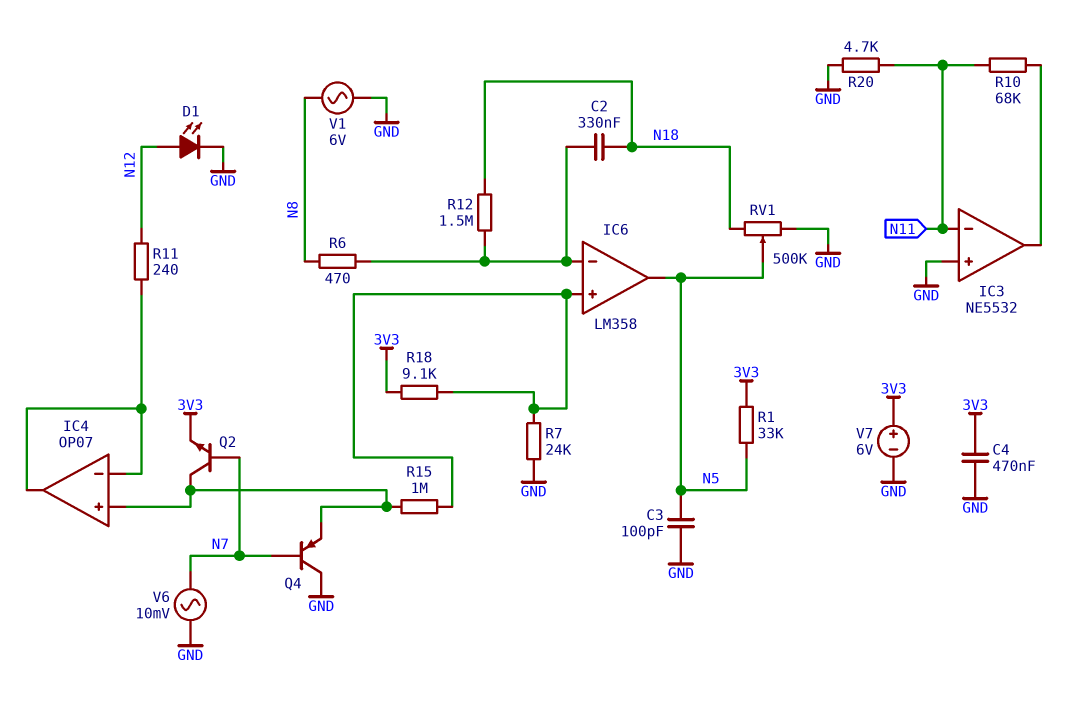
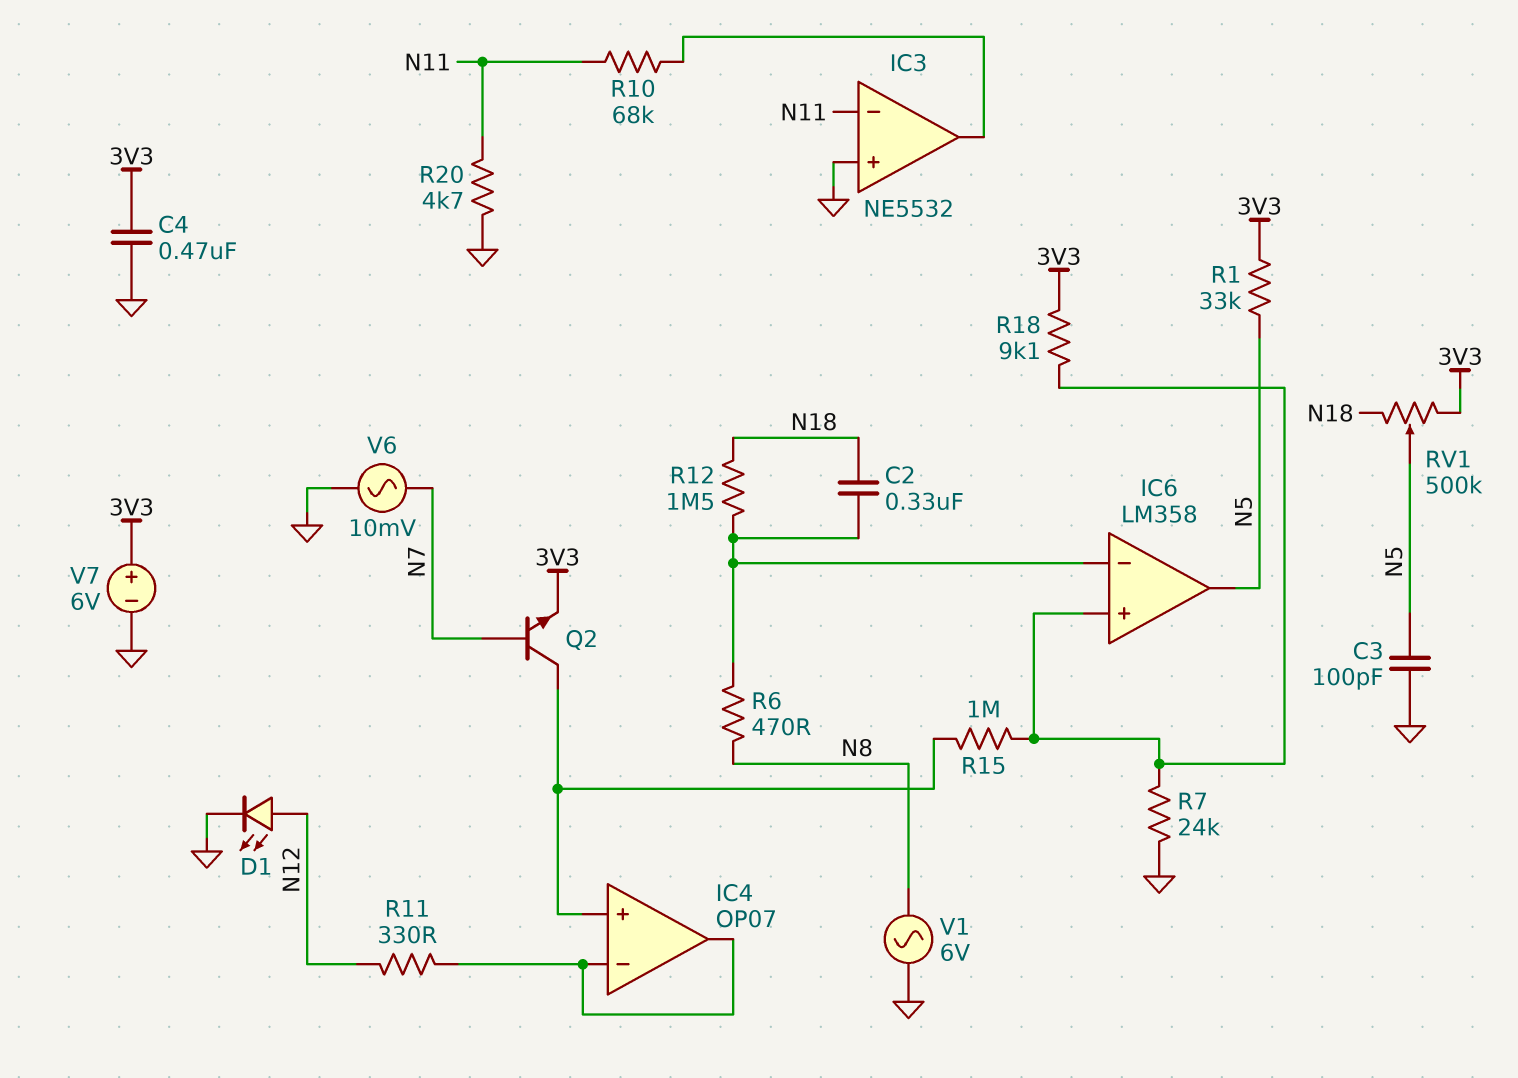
Q4: PNP (B N7, C GND, E IC4/in+) -> none
R11: 240 (IC4/in-, N12) -> 330 (IC4/in-, N12)
RV1: 500k (GND, N18, wiper N5) -> 500k (3V3, N18, wiper N5)

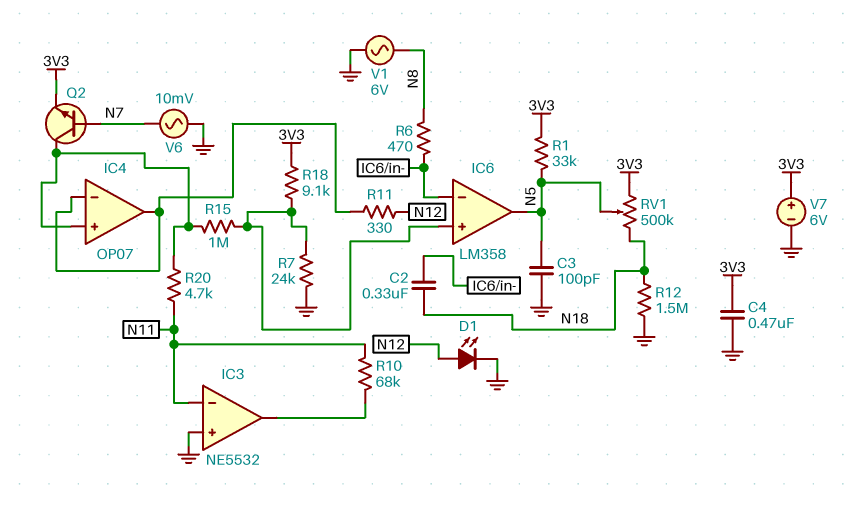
R12: 1.5M (IC6/in-, N18) -> 1.5M (GND, N18)
R20: 4.7k (GND, N11) -> 4.7k (IC4/in+, N11)

